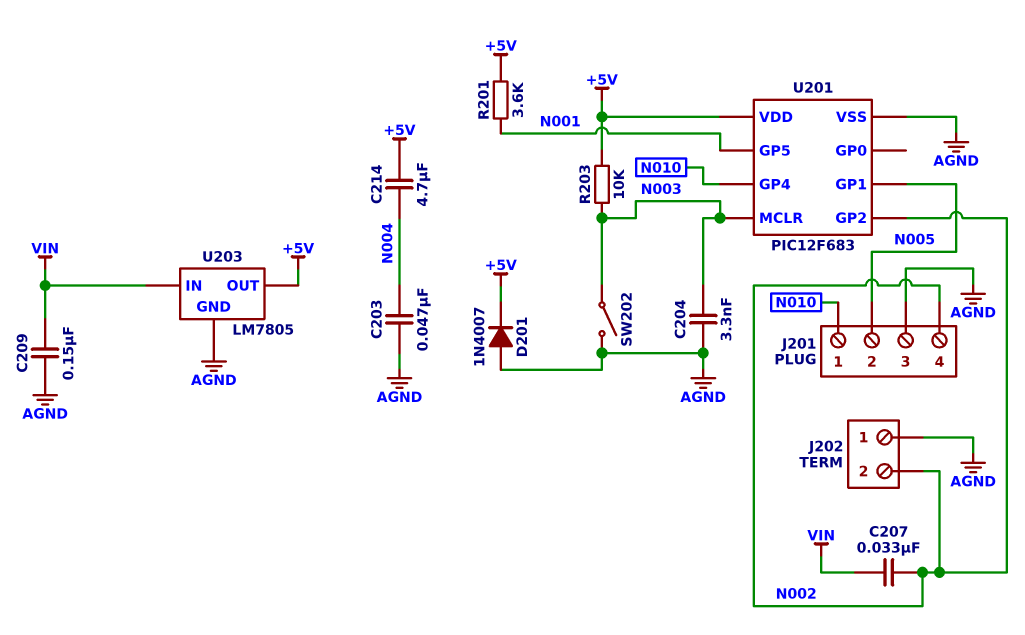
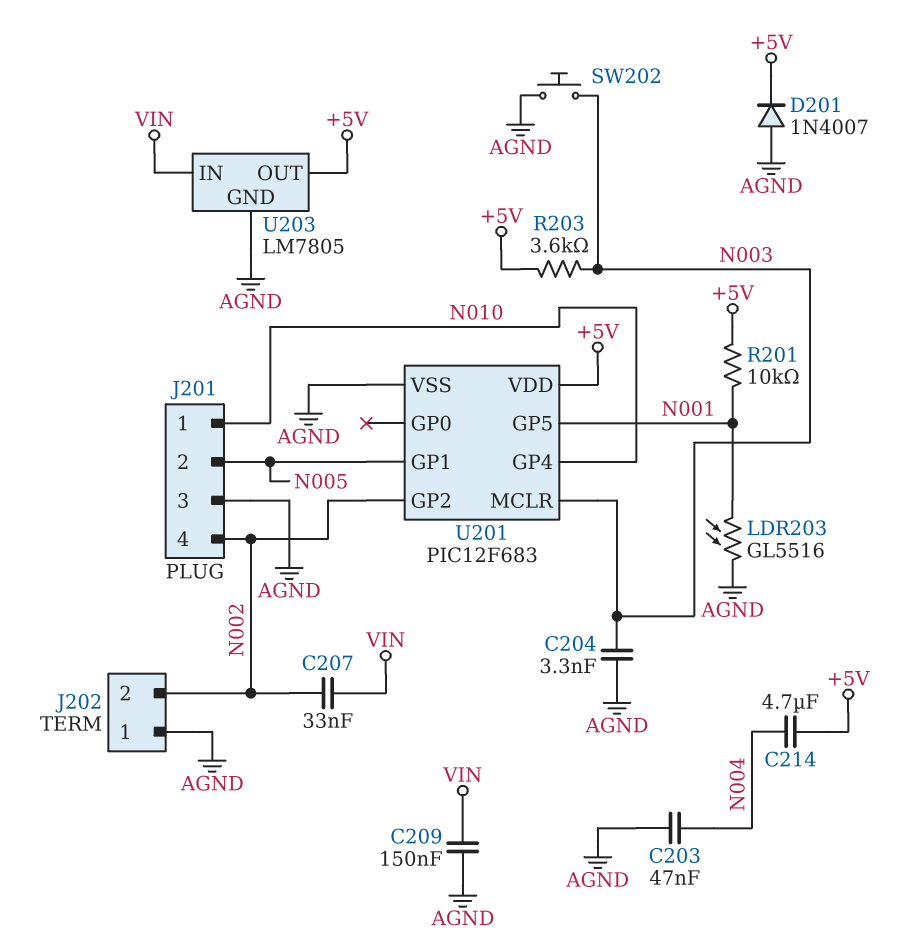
LDR203: none -> GL5516 (AGND, N001)
R201: 3.6k (+5V, N001) -> 10k (+5V, N001)
R203: 10k (+5V, N003) -> 3.6k (+5V, N003)
SW202: switch (AGND, N003) -> button (AGND, N003)

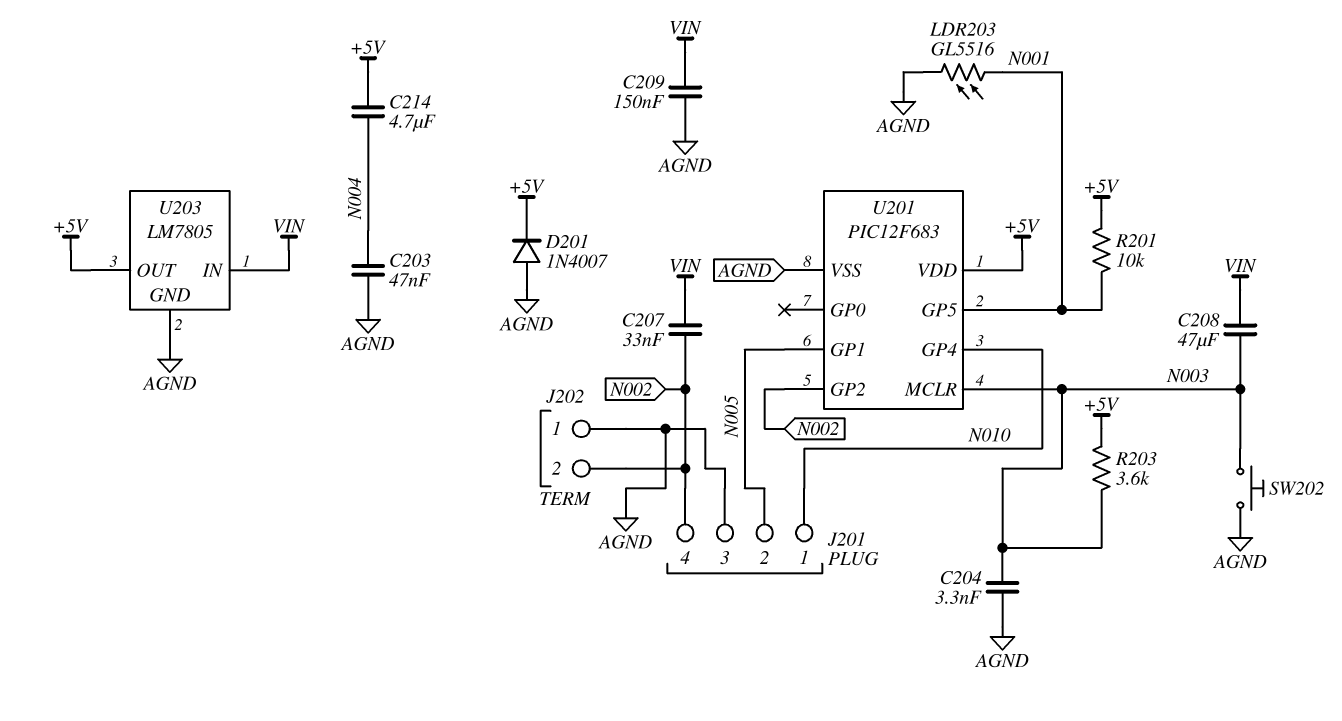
C208: none -> 47uF (N003, VIN)

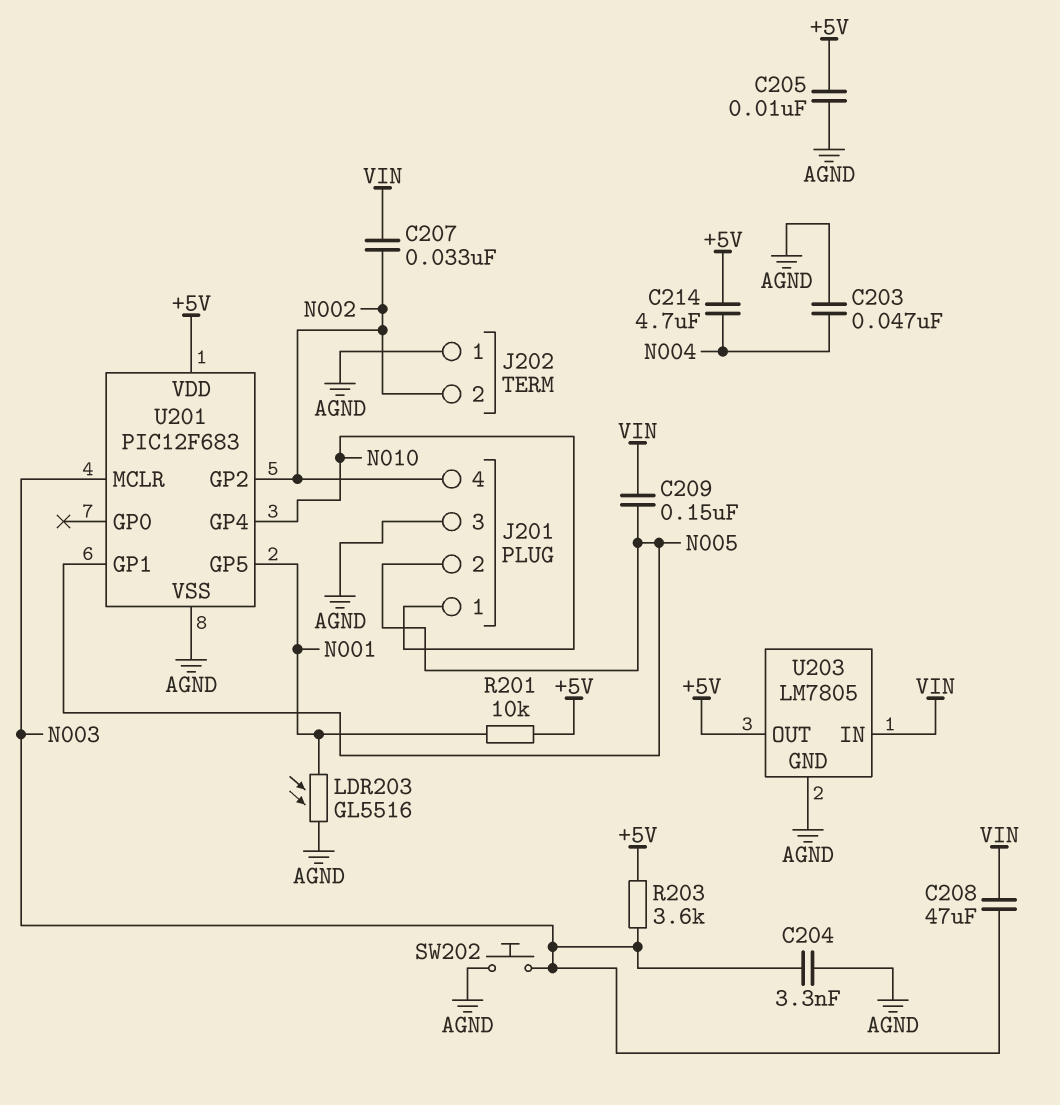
C205: none -> 10nF (+5V, AGND)
C209: 150nF (AGND, VIN) -> 150nF (N005, VIN)
D201: diode 1N4007 (A AGND, K +5V) -> none

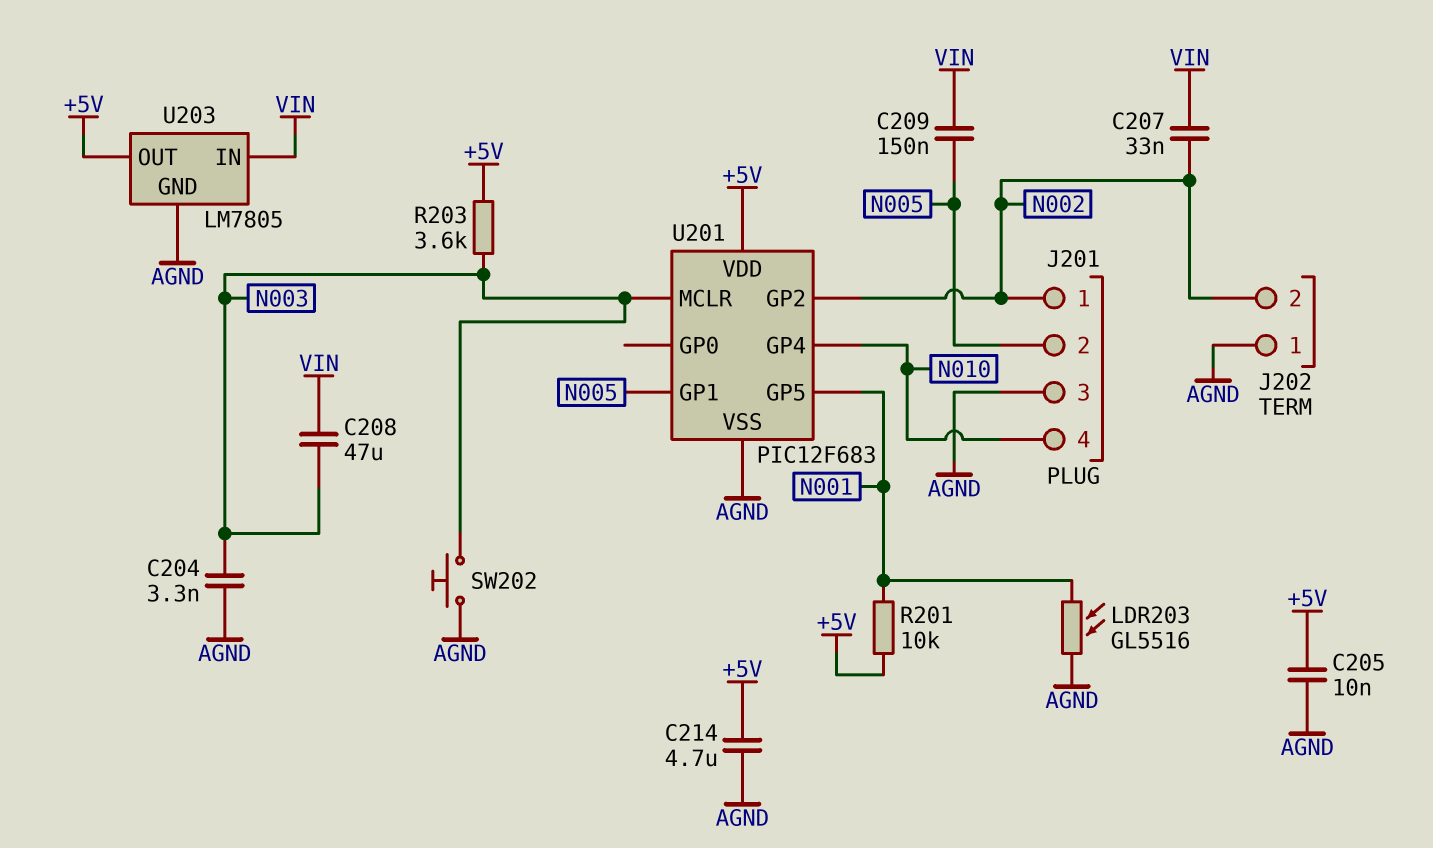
C203: 47nF (AGND, N004) -> none
C214: 4.7uF (+5V, N004) -> 4.7uF (+5V, AGND)
J201 pin 1: N010 -> N002
J201 pin 4: N002 -> N010

